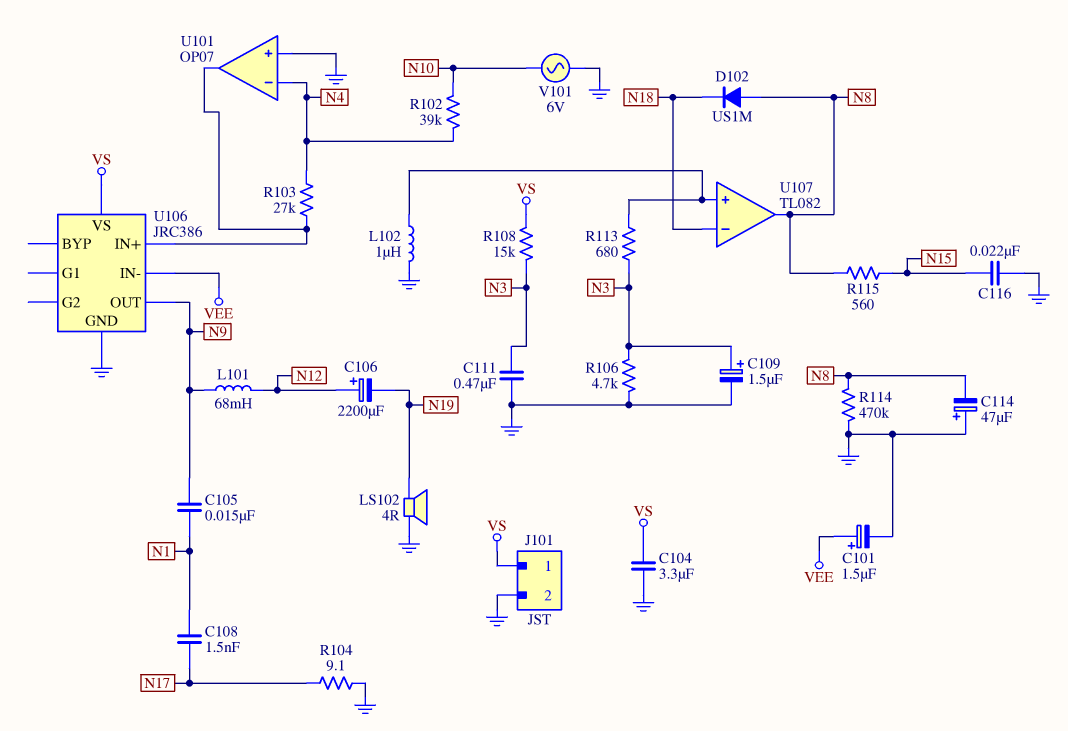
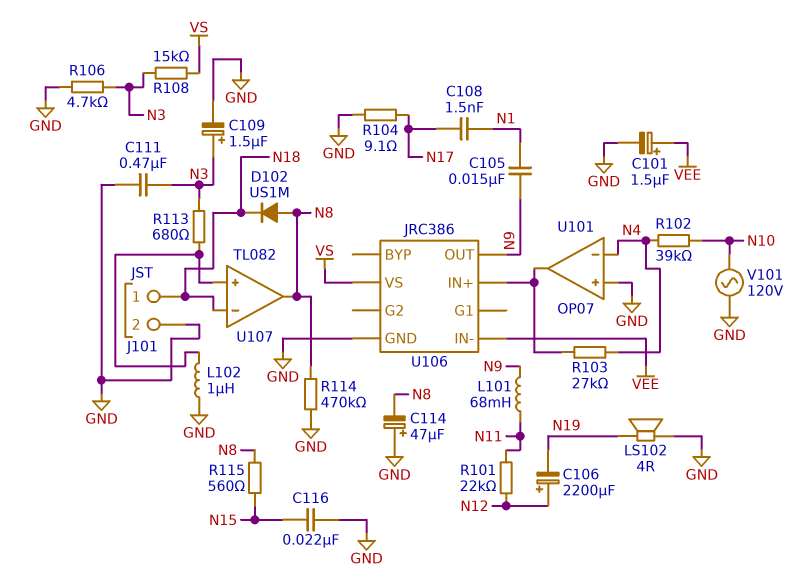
C104: 3.3uF (GND, VS) -> none
J101 pin 1: VS -> N18
L101: 68mH (N9, N12) -> 68mH (N9, N11)
R101: none -> 22k (N11, N12)
V101: AC 6V (GND, N10) -> AC 120V (GND, N10)

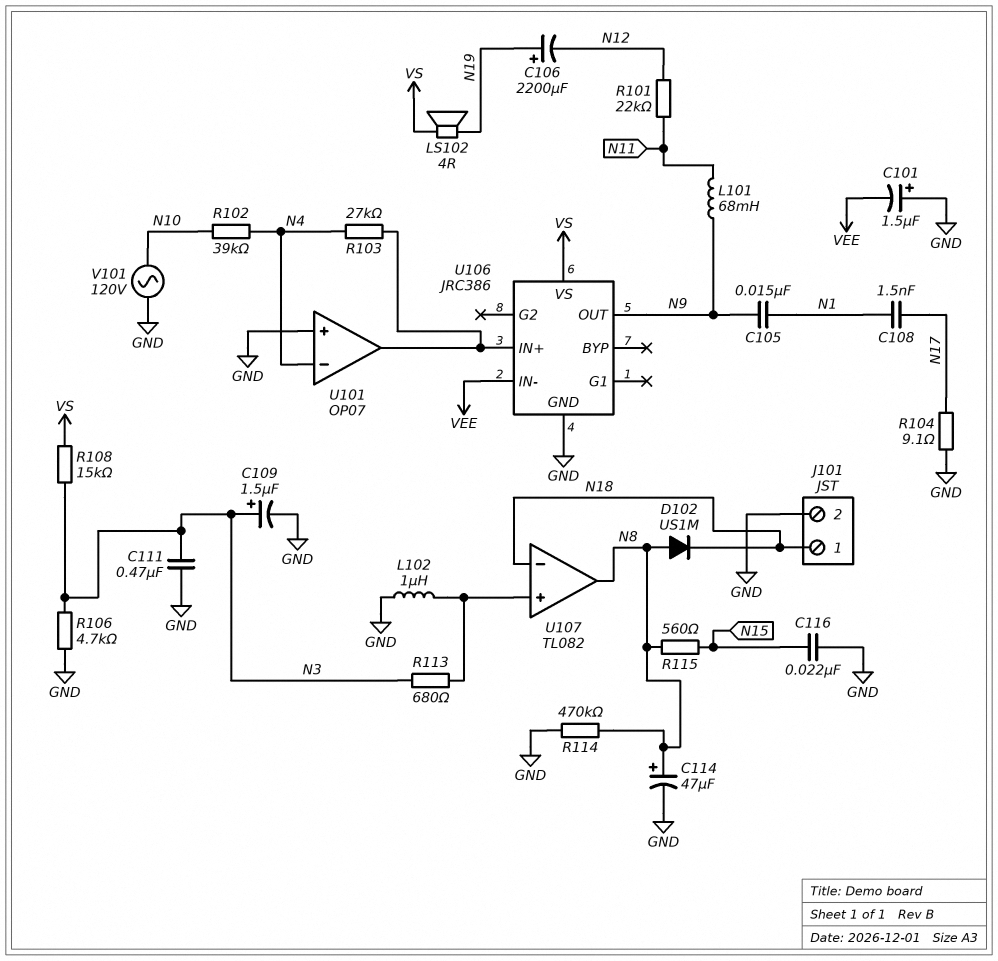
C101: 1.5uF (plus VEE, minus GND) -> 1.5uF (plus GND, minus VEE)
C106: 2200uF (plus N12, minus N19) -> 2200uF (plus N19, minus N12)
C114: 47uF (plus GND, minus N8) -> 47uF (plus N8, minus GND)
LS102: speaker 4R (GND, N19) -> speaker 4R (N19, VS)

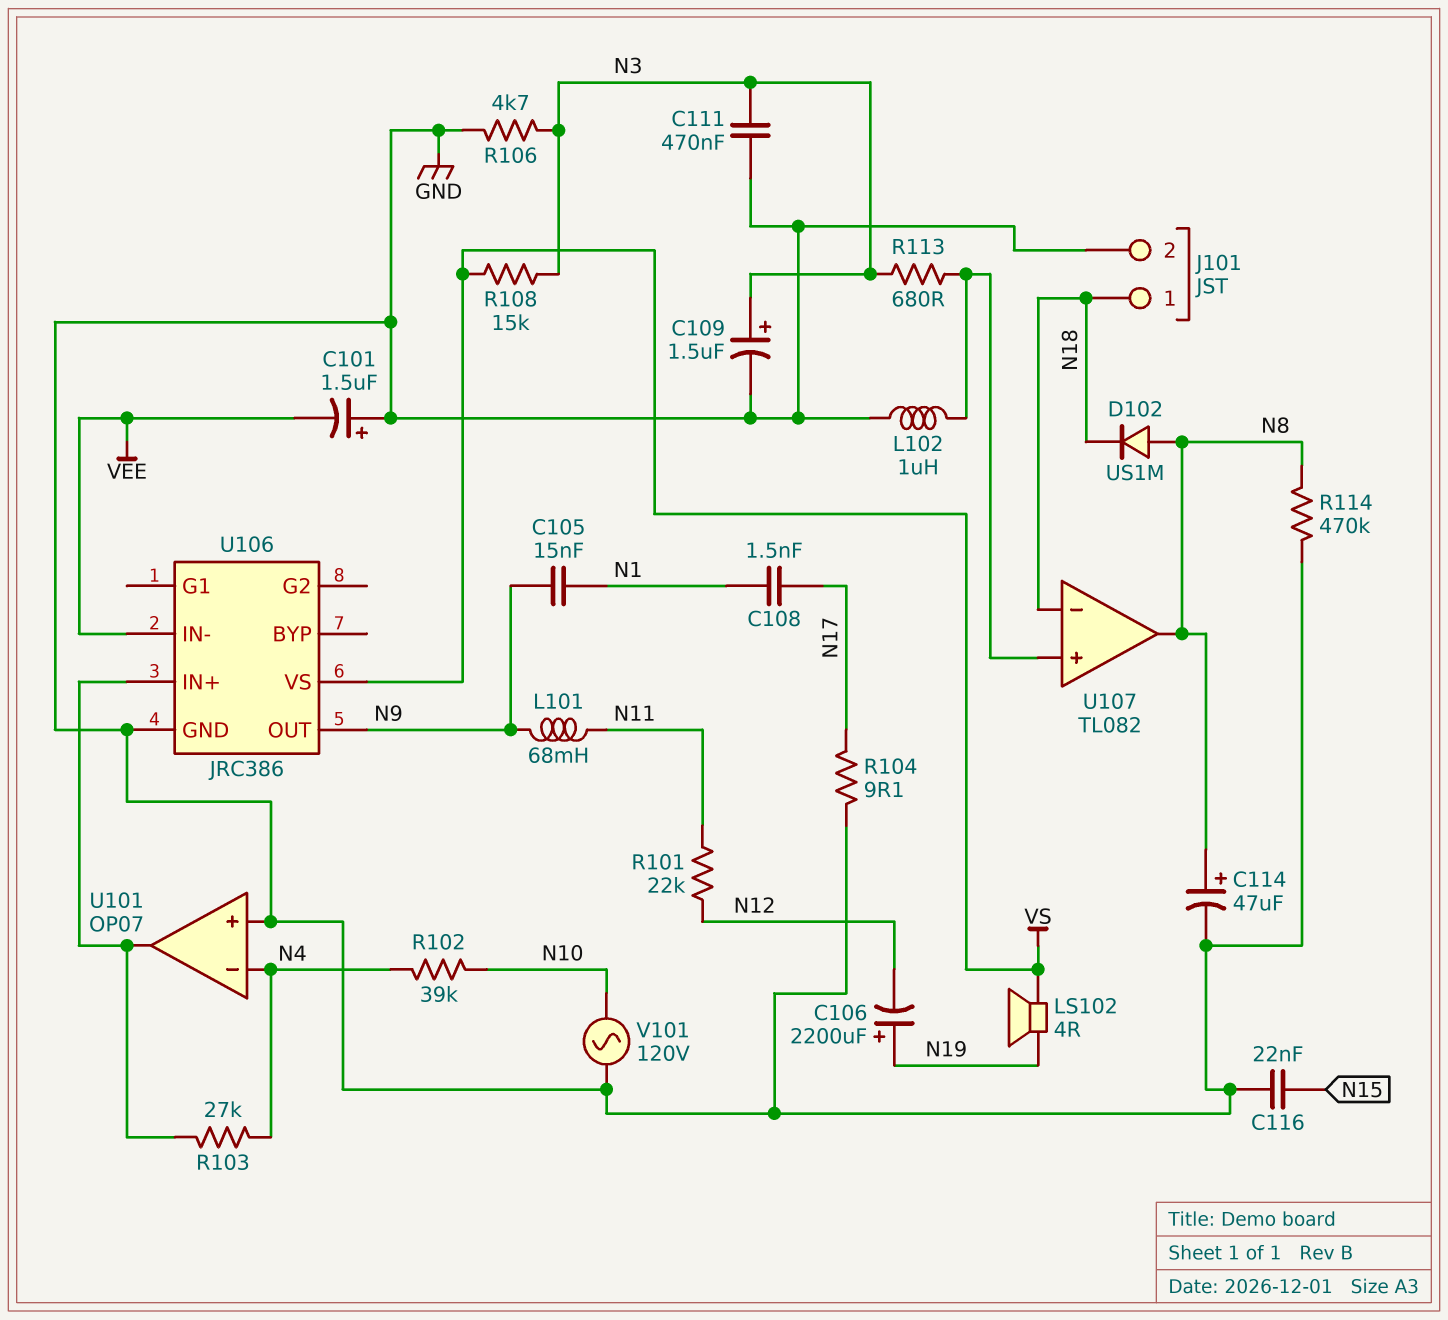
R115: 560 (N8, N15) -> none

